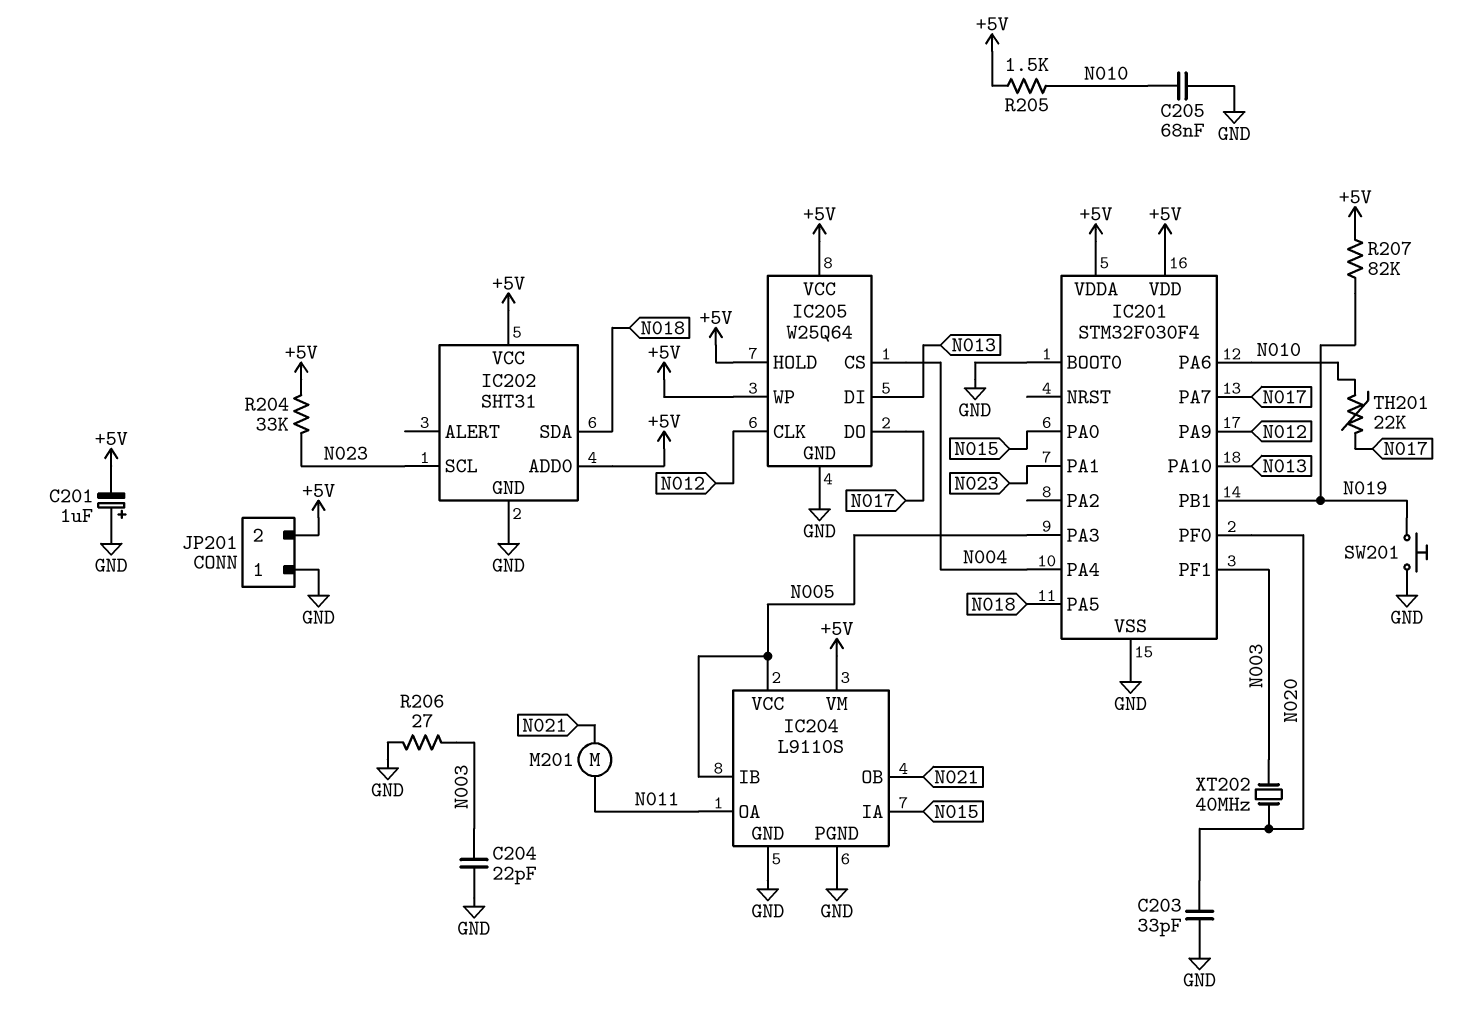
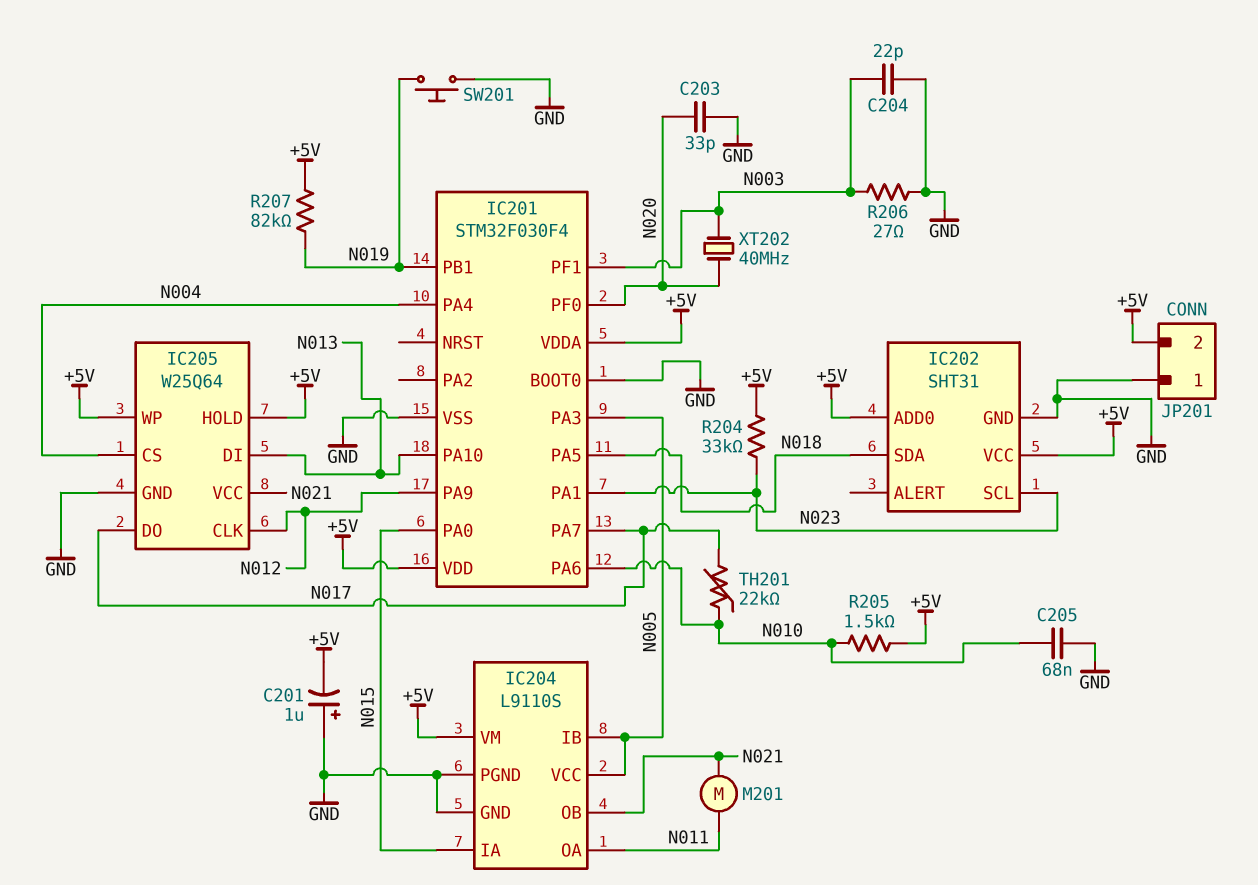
IC205 pin VCC: +5V -> N021

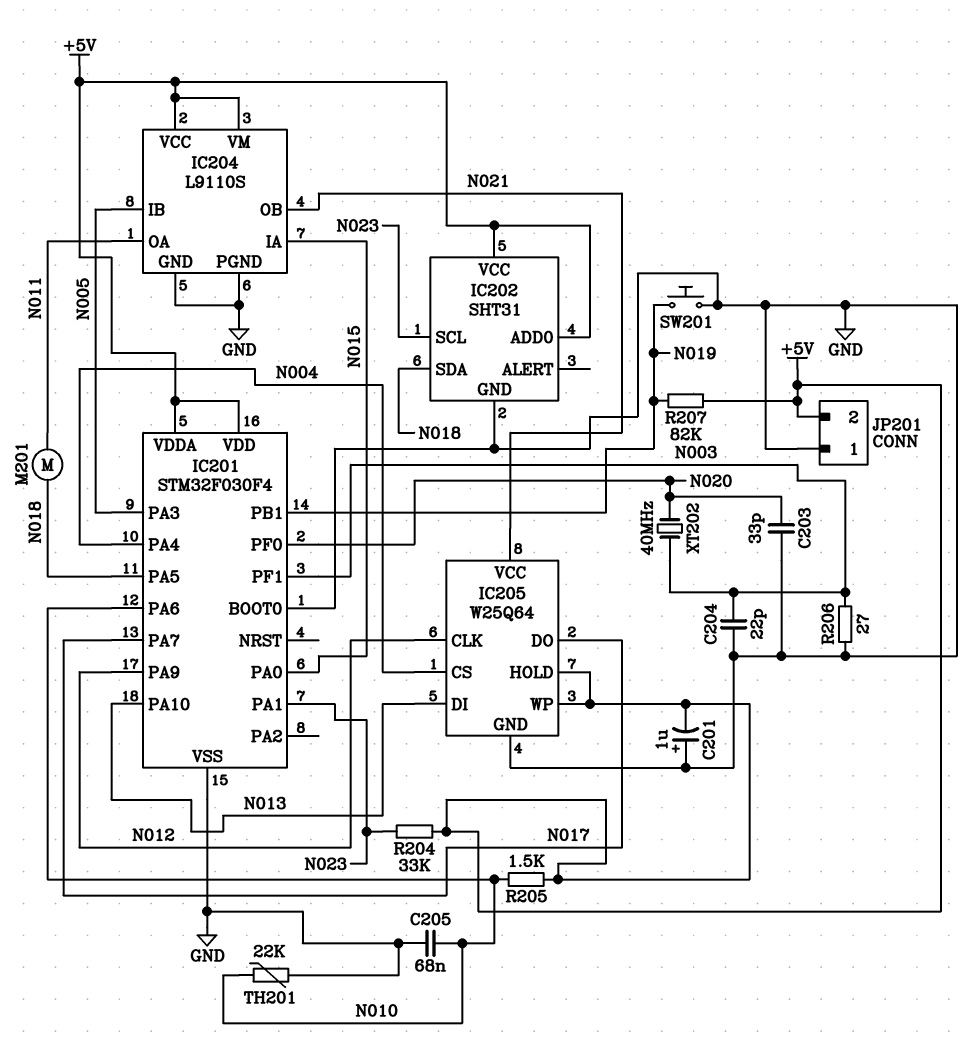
IC204 pin VCC: N005 -> +5V
M201: motor (N011, N021) -> motor (N011, N018)
TH201: 22k (N010, N017) -> 22k (GND, N010)

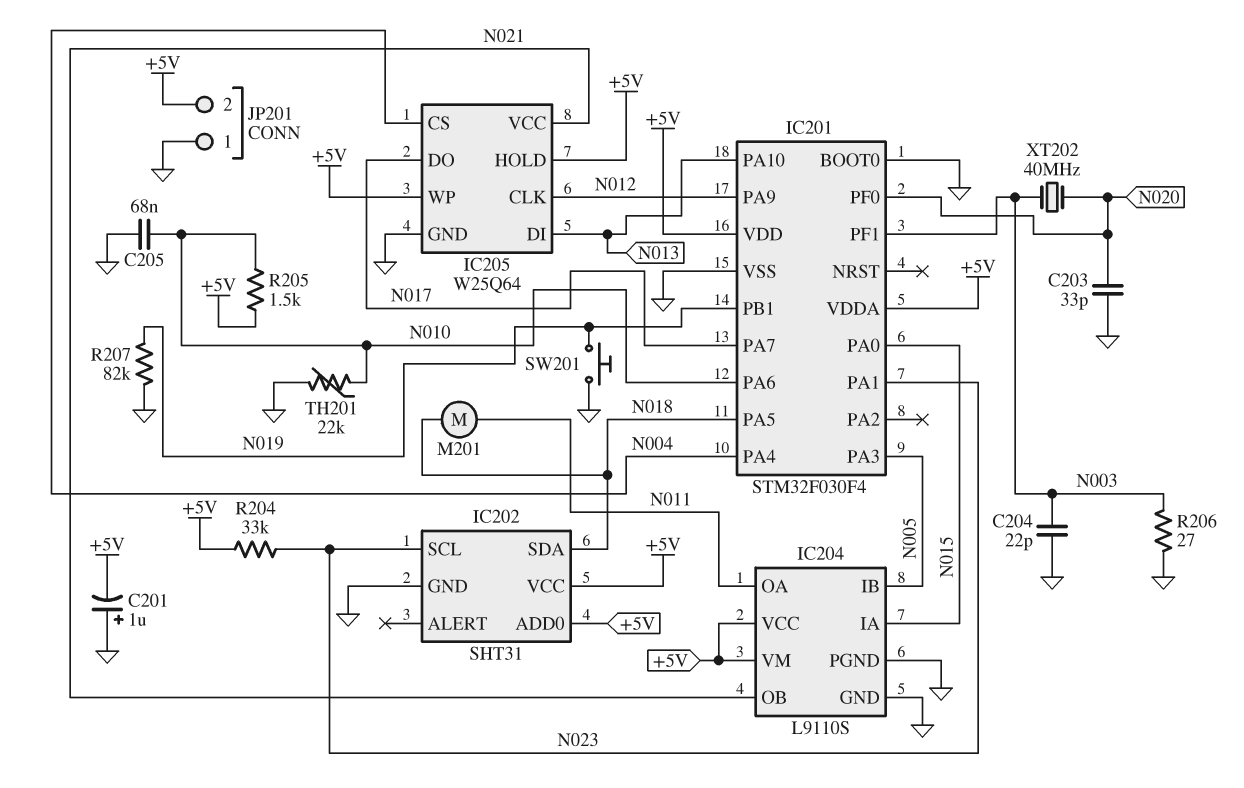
R207: 82k (+5V, N019) -> 82k (GND, N019)

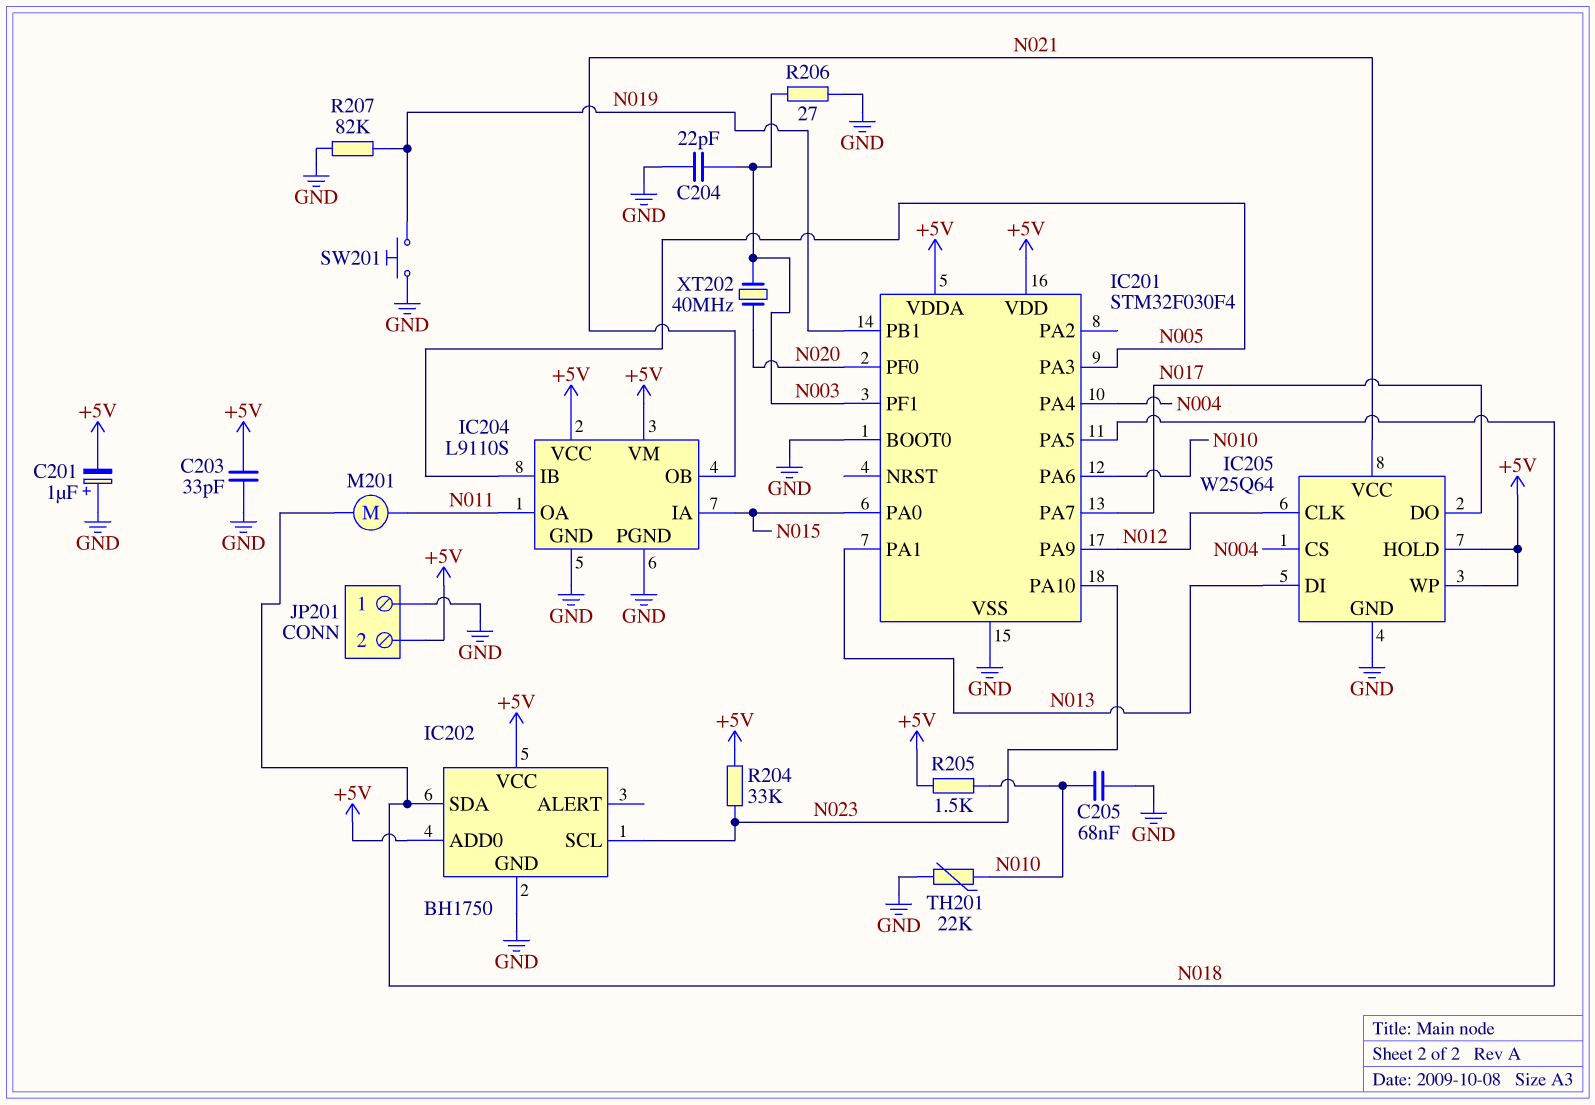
C203: 33pF (GND, N020) -> 33pF (+5V, GND)
IC201 pin PA1: N023 -> N013
IC201 pin PA10: N013 -> N023
IC202: SHT31 -> BH1750

